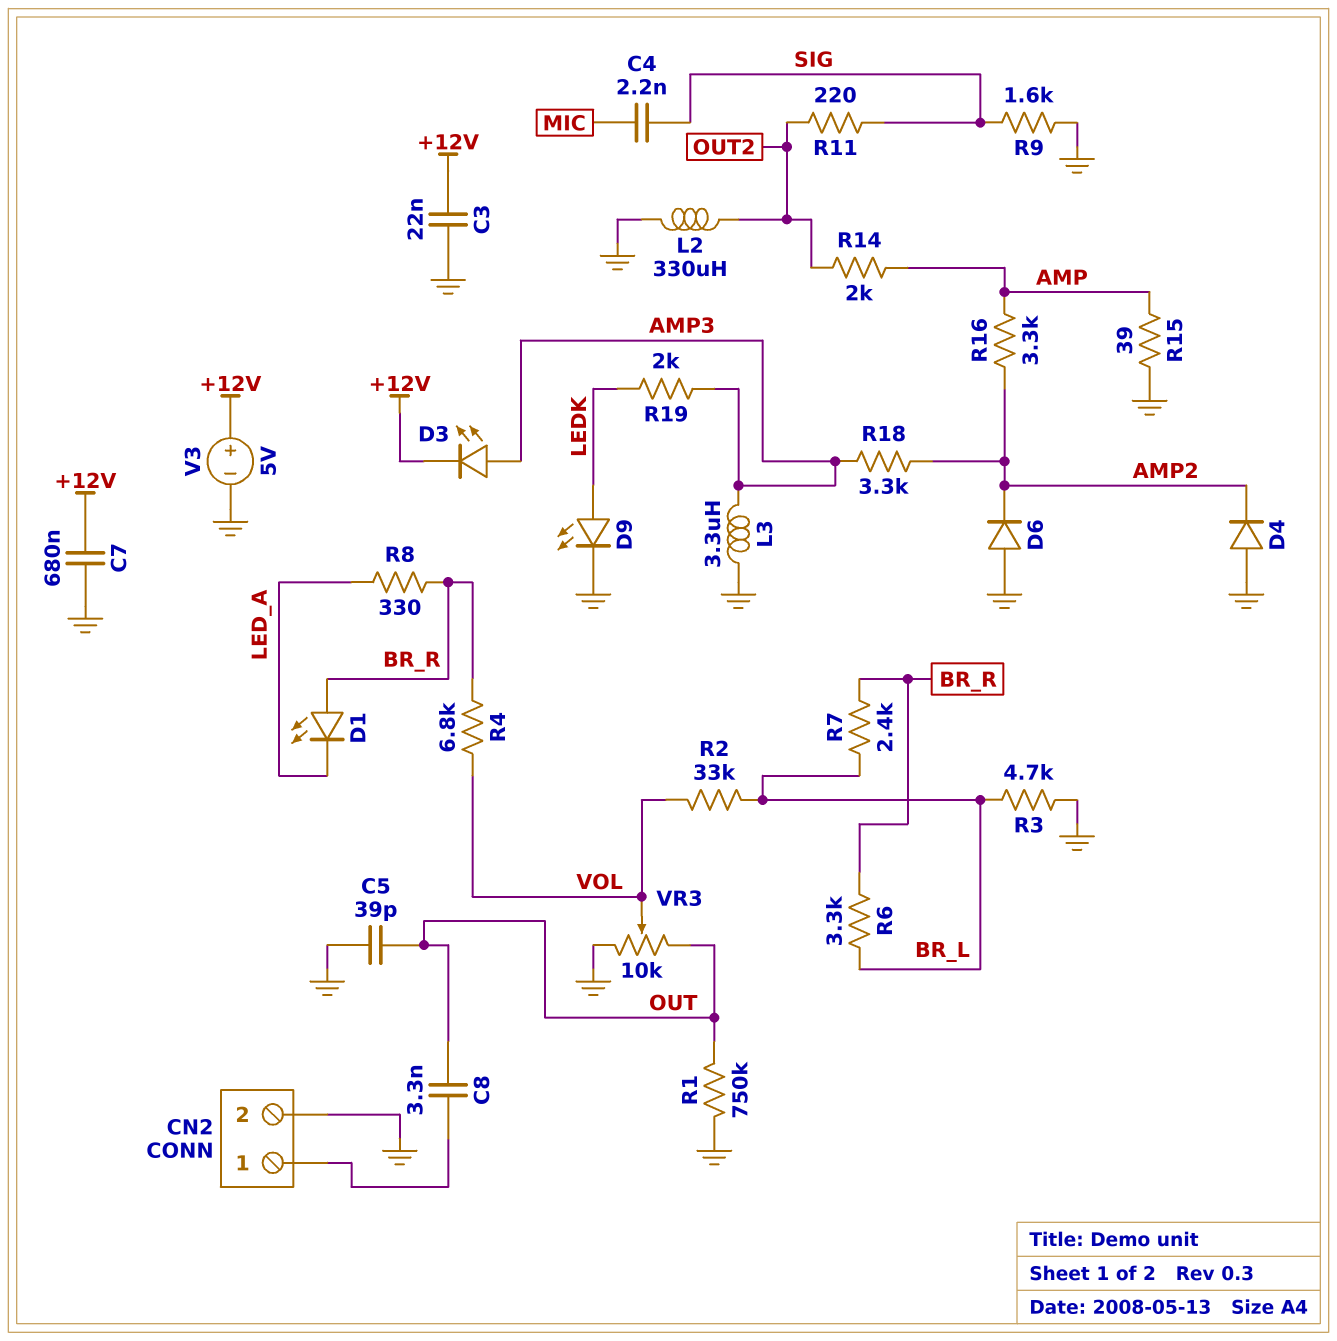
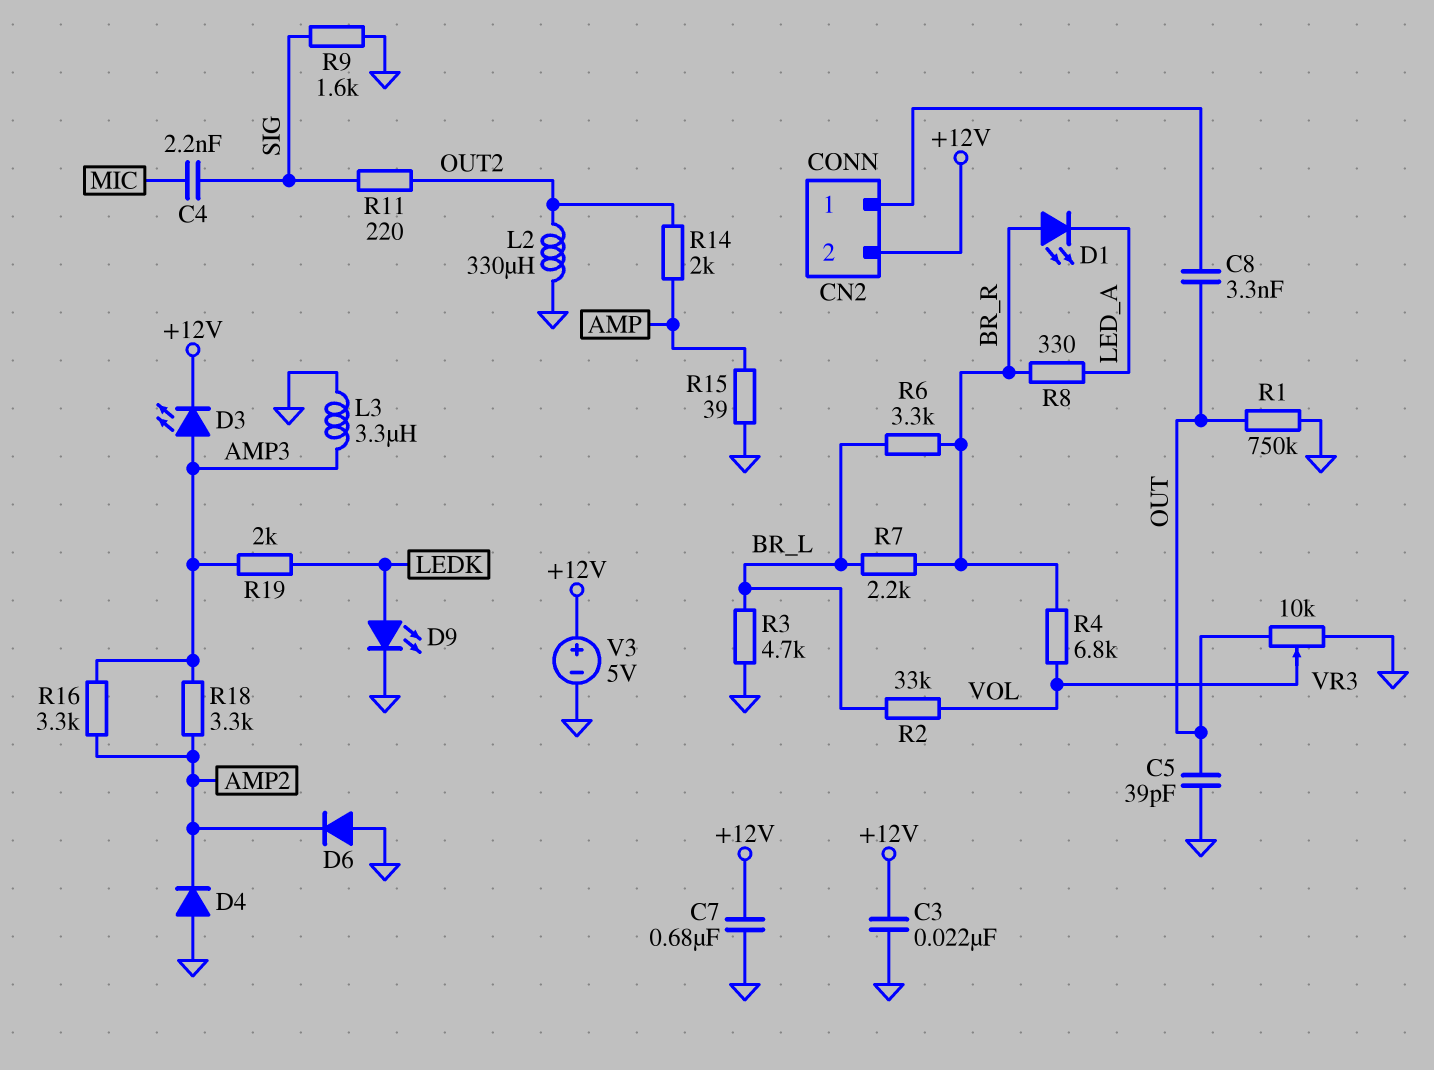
CN2 pin 2: GND -> +12V
R7: 2.4k (BR_L, BR_R) -> 2.2k (BR_L, BR_R)
R16: 3.3k (AMP, AMP2) -> 3.3k (AMP2, AMP3)

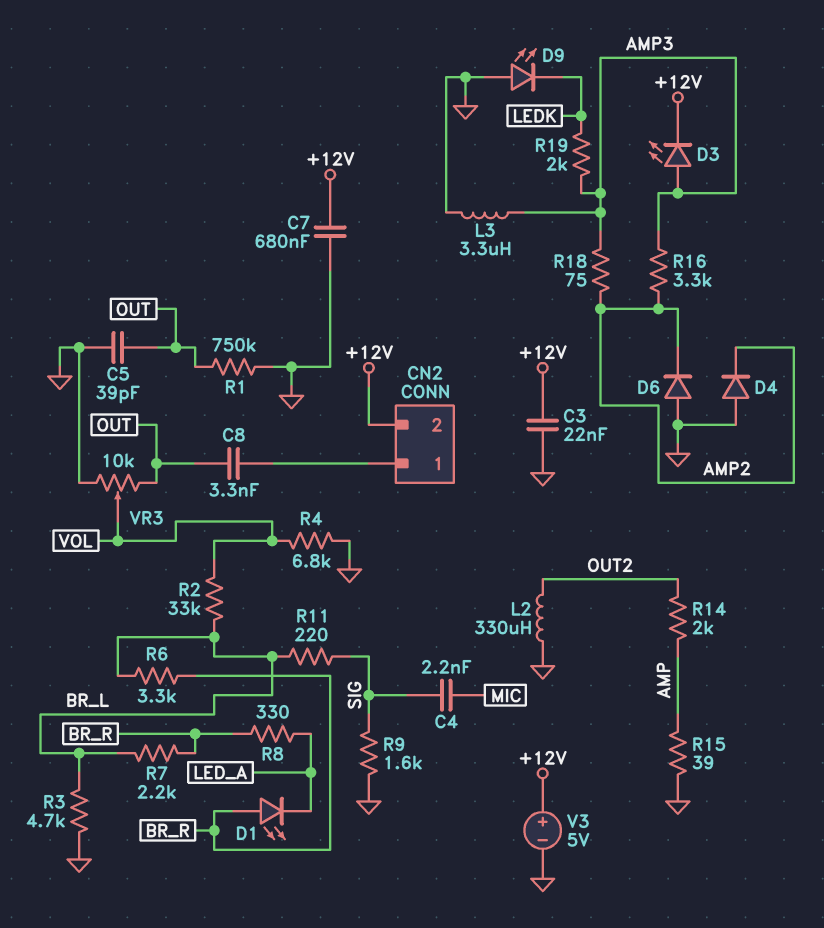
D9: LED (A LEDK, K GND) -> LED (A GND, K LEDK)
R4: 6.8k (BR_R, VOL) -> 6.8k (GND, VOL)
R11: 220 (OUT2, SIG) -> 220 (BR_L, SIG)
R18: 3.3k (AMP2, AMP3) -> 75 (AMP2, AMP3)

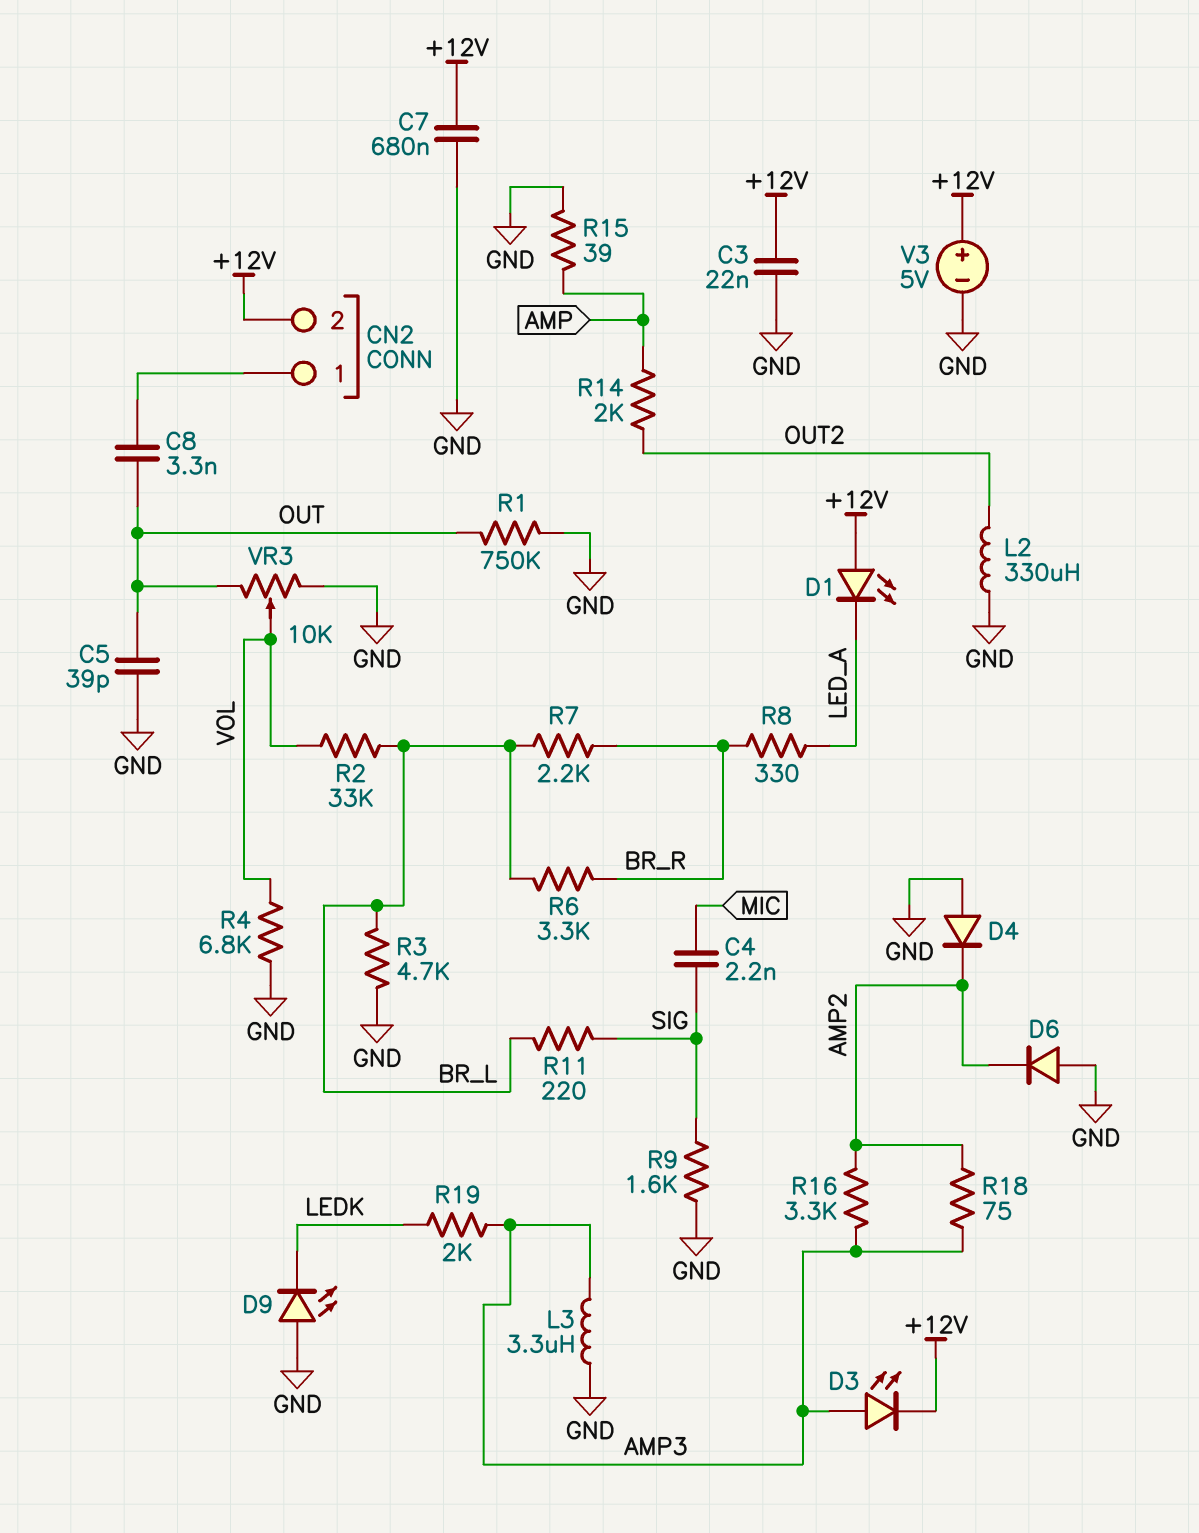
D1: LED (A BR_R, K LED_A) -> LED (A +12V, K LED_A)

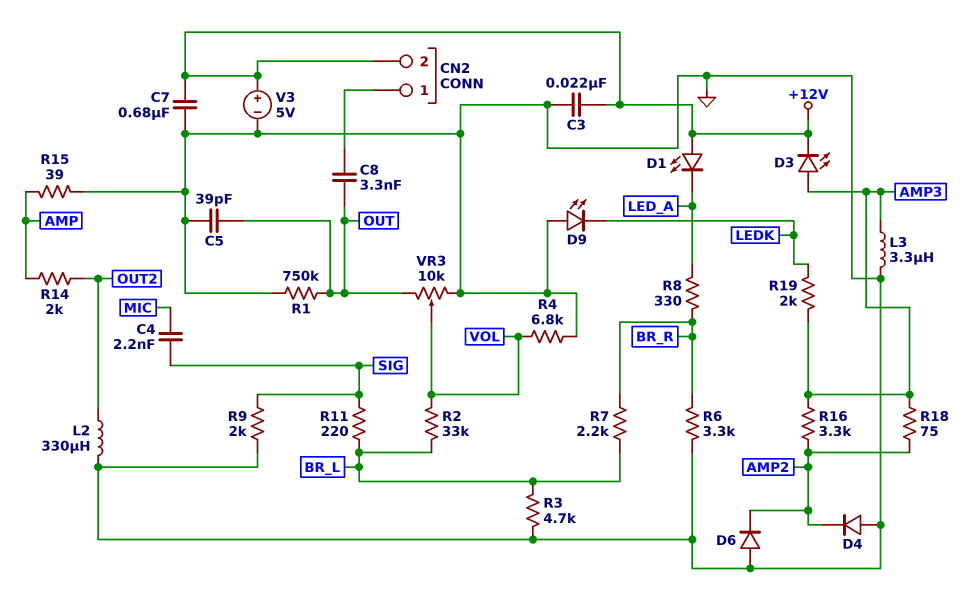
R6: 3.3k (BR_L, BR_R) -> 3.3k (BR_R, GND)
R9: 1.6k (GND, SIG) -> 2k (GND, SIG)

